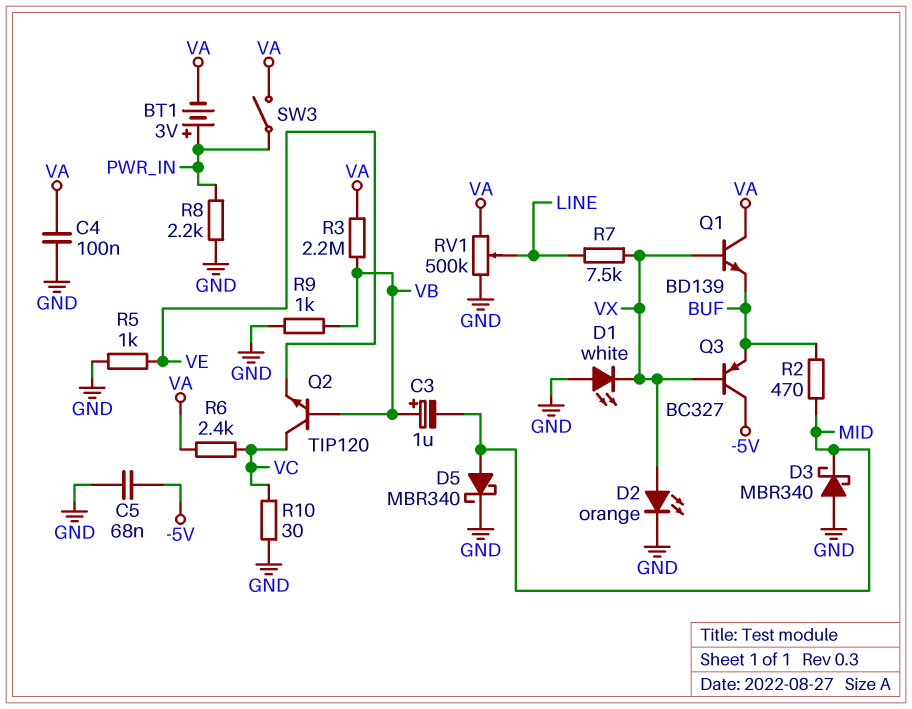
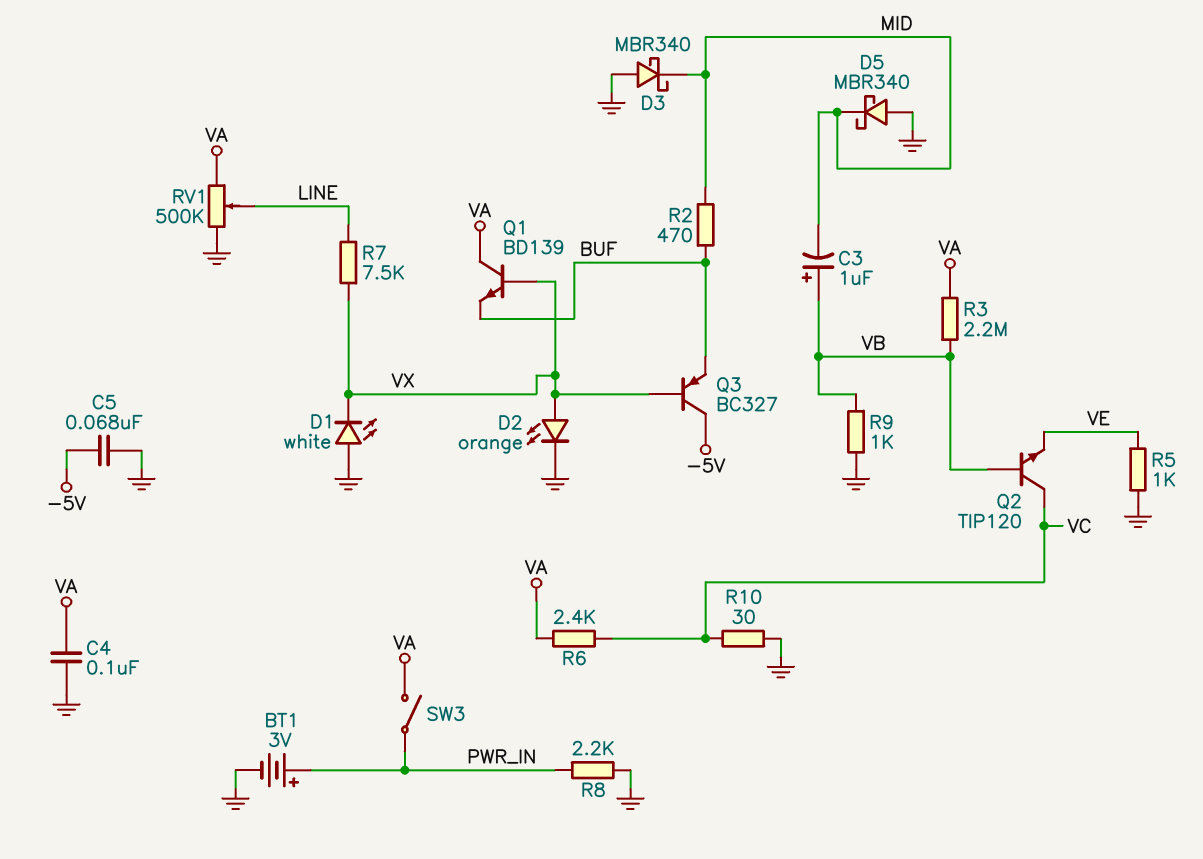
BT1: 3V (plus PWR_IN, minus VA) -> 3V (plus PWR_IN, minus GND)
D5: schottky MBR340 (A MID, K GND) -> schottky MBR340 (A GND, K MID)

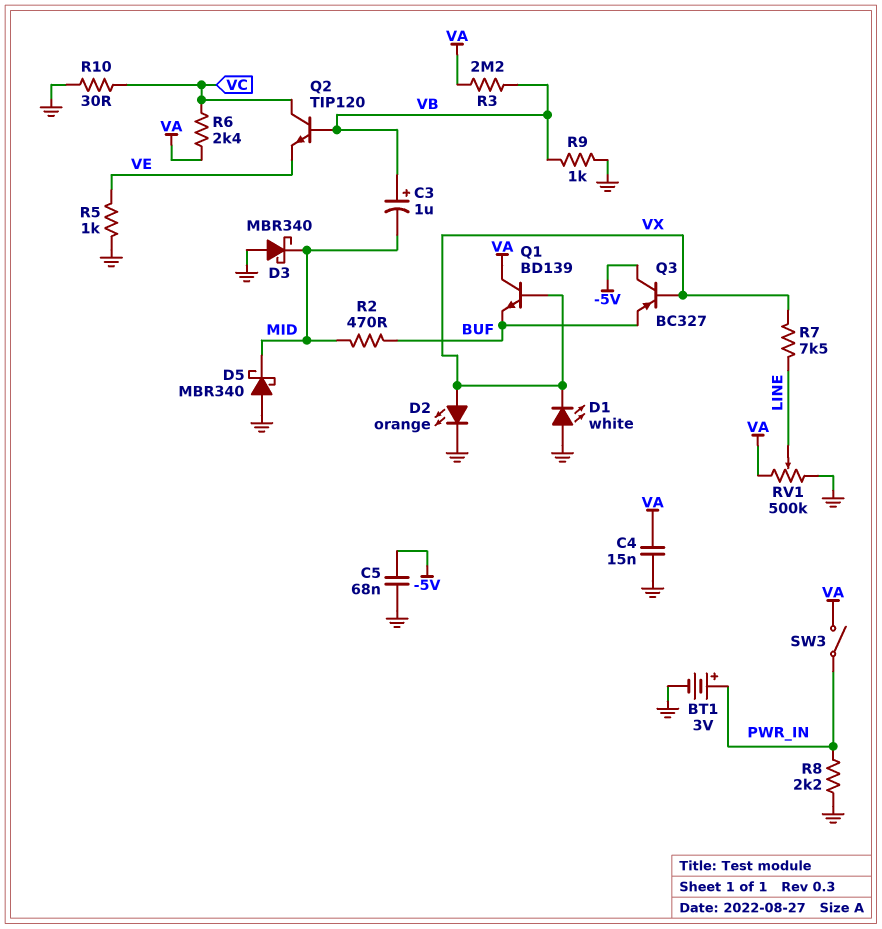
C4: 100nF (GND, VA) -> 15nF (GND, VA)

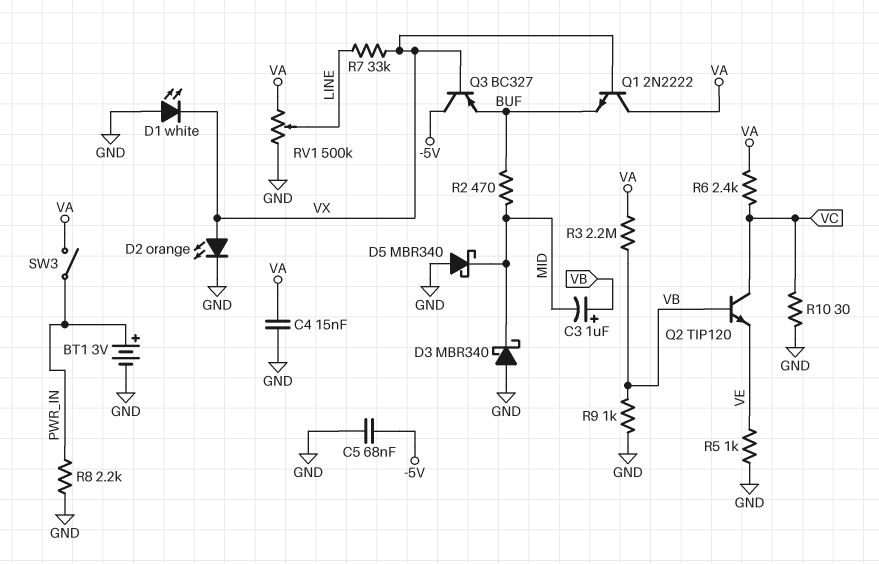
Q1: NPN BD139 (B VX, C VA, E BUF) -> NPN 2N2222 (B VX, C VA, E BUF)
R7: 7.5k (LINE, VX) -> 33k (LINE, VX)

